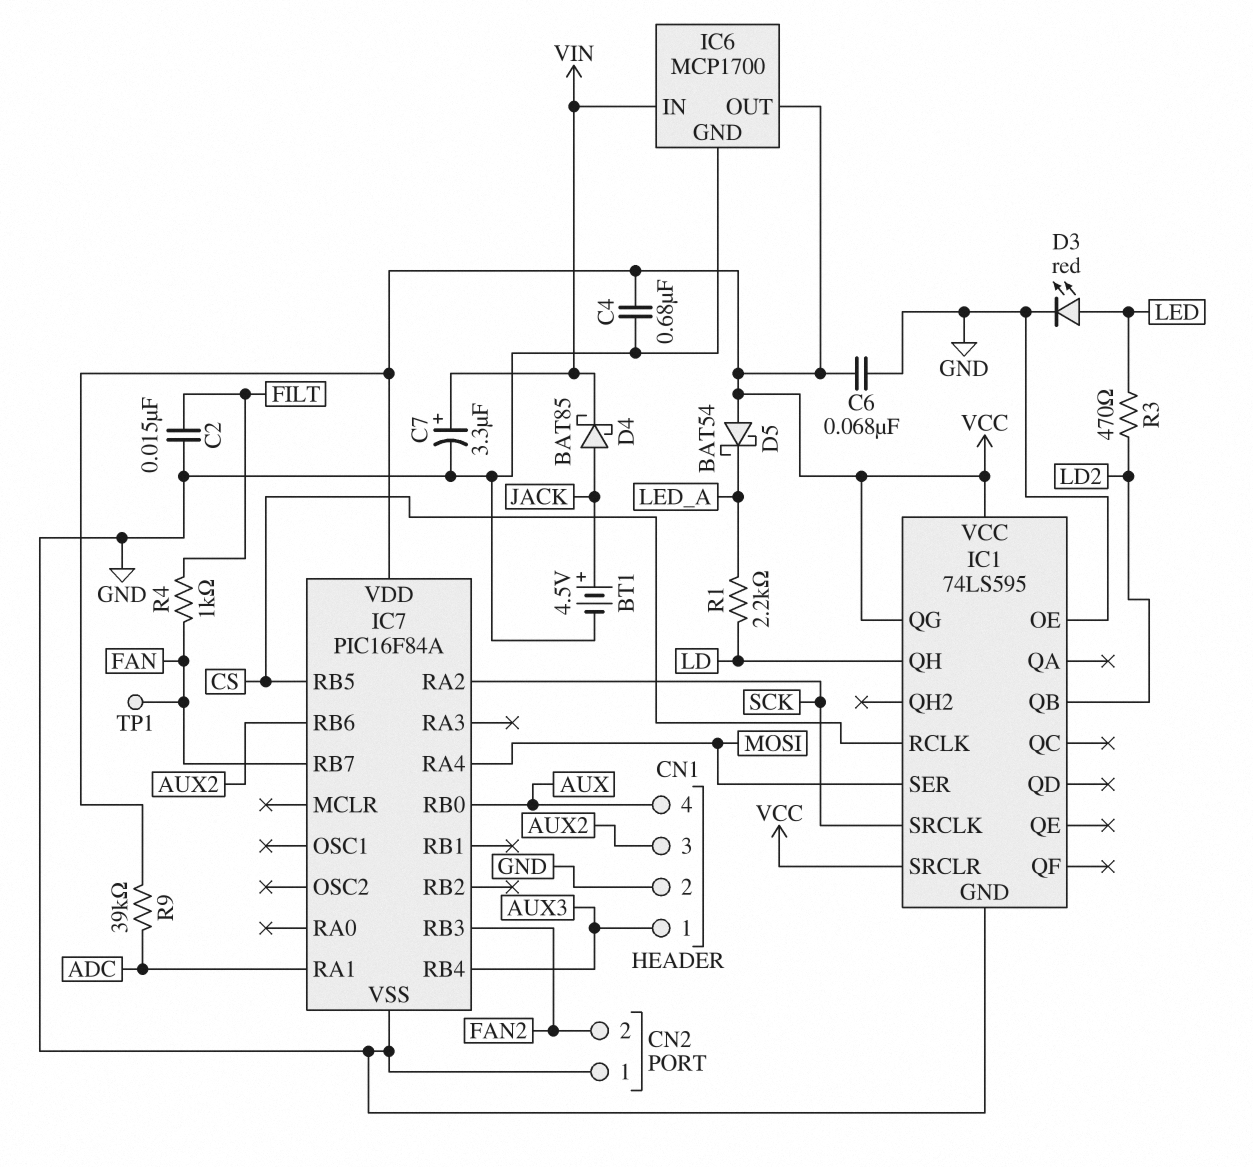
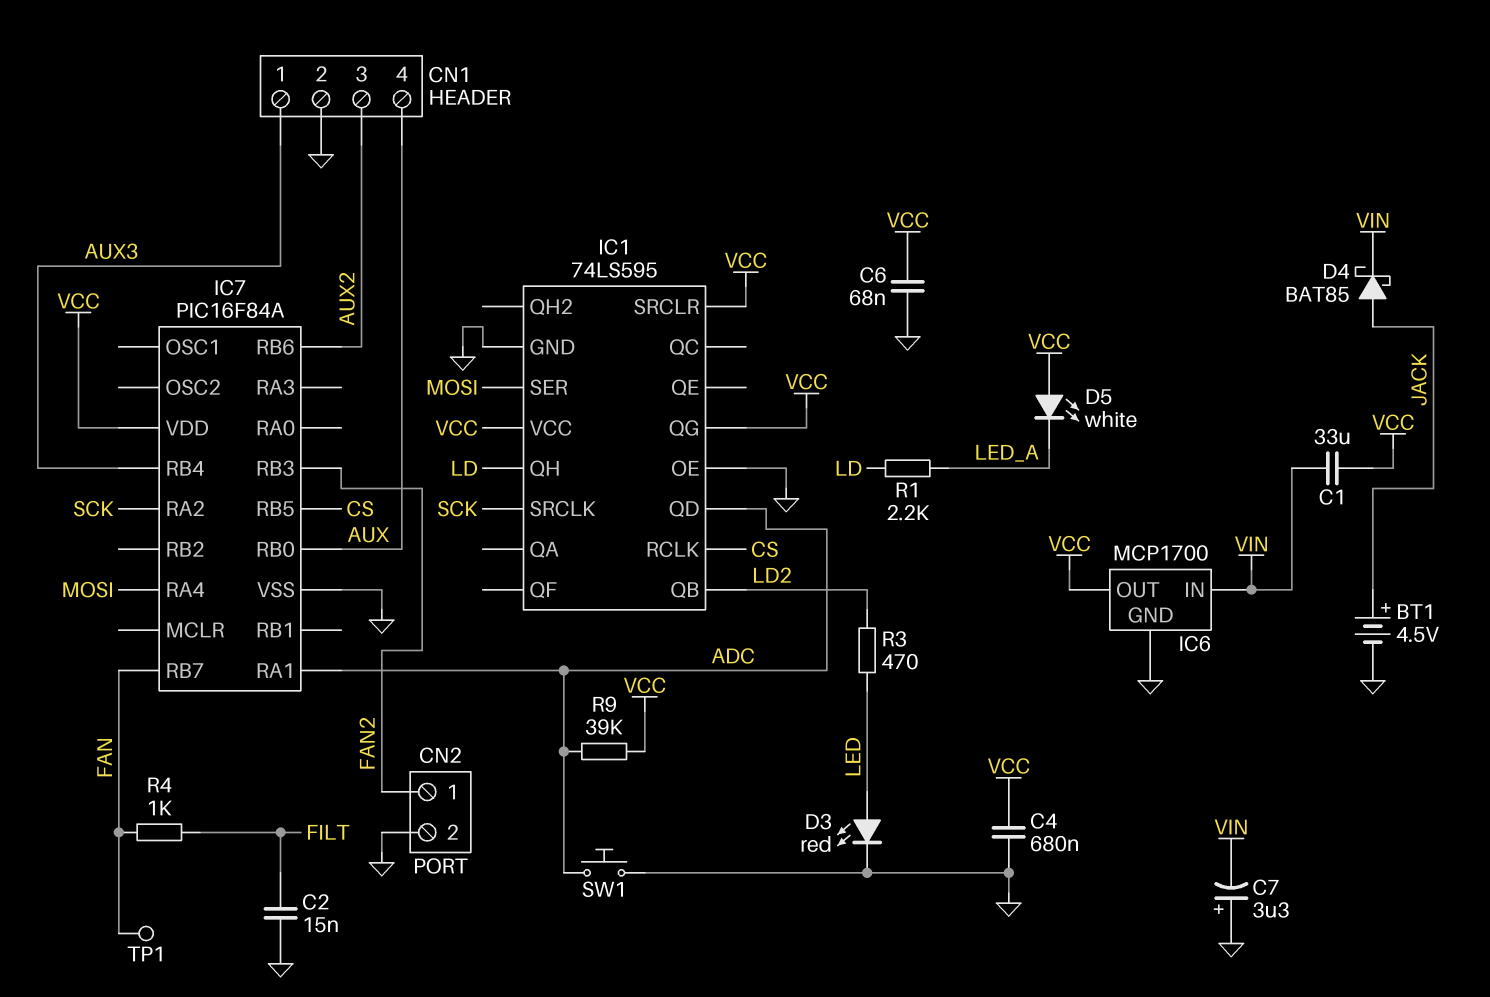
C1: none -> 33uF (VCC, VIN)
C7: 3.3uF (plus VIN, minus GND) -> 3.3uF (plus GND, minus VIN)
CN2 pin 1: GND -> FAN2
CN2 pin 2: FAN2 -> GND
D5: schottky BAT54 (A VCC, K LED_A) -> LED white (A VCC, K LED_A)
IC1 pin QD: none -> ADC
SW1: none -> button (ADC, GND)

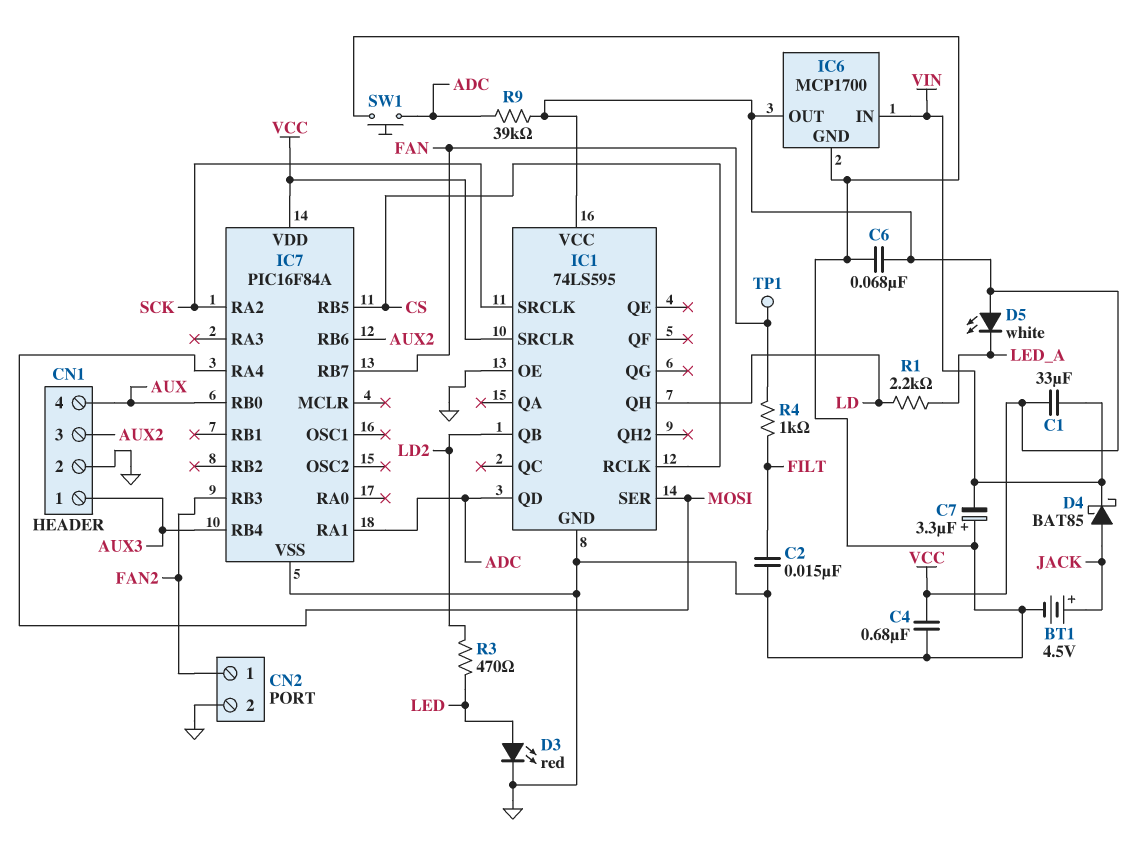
IC1 pin QG: VCC -> none

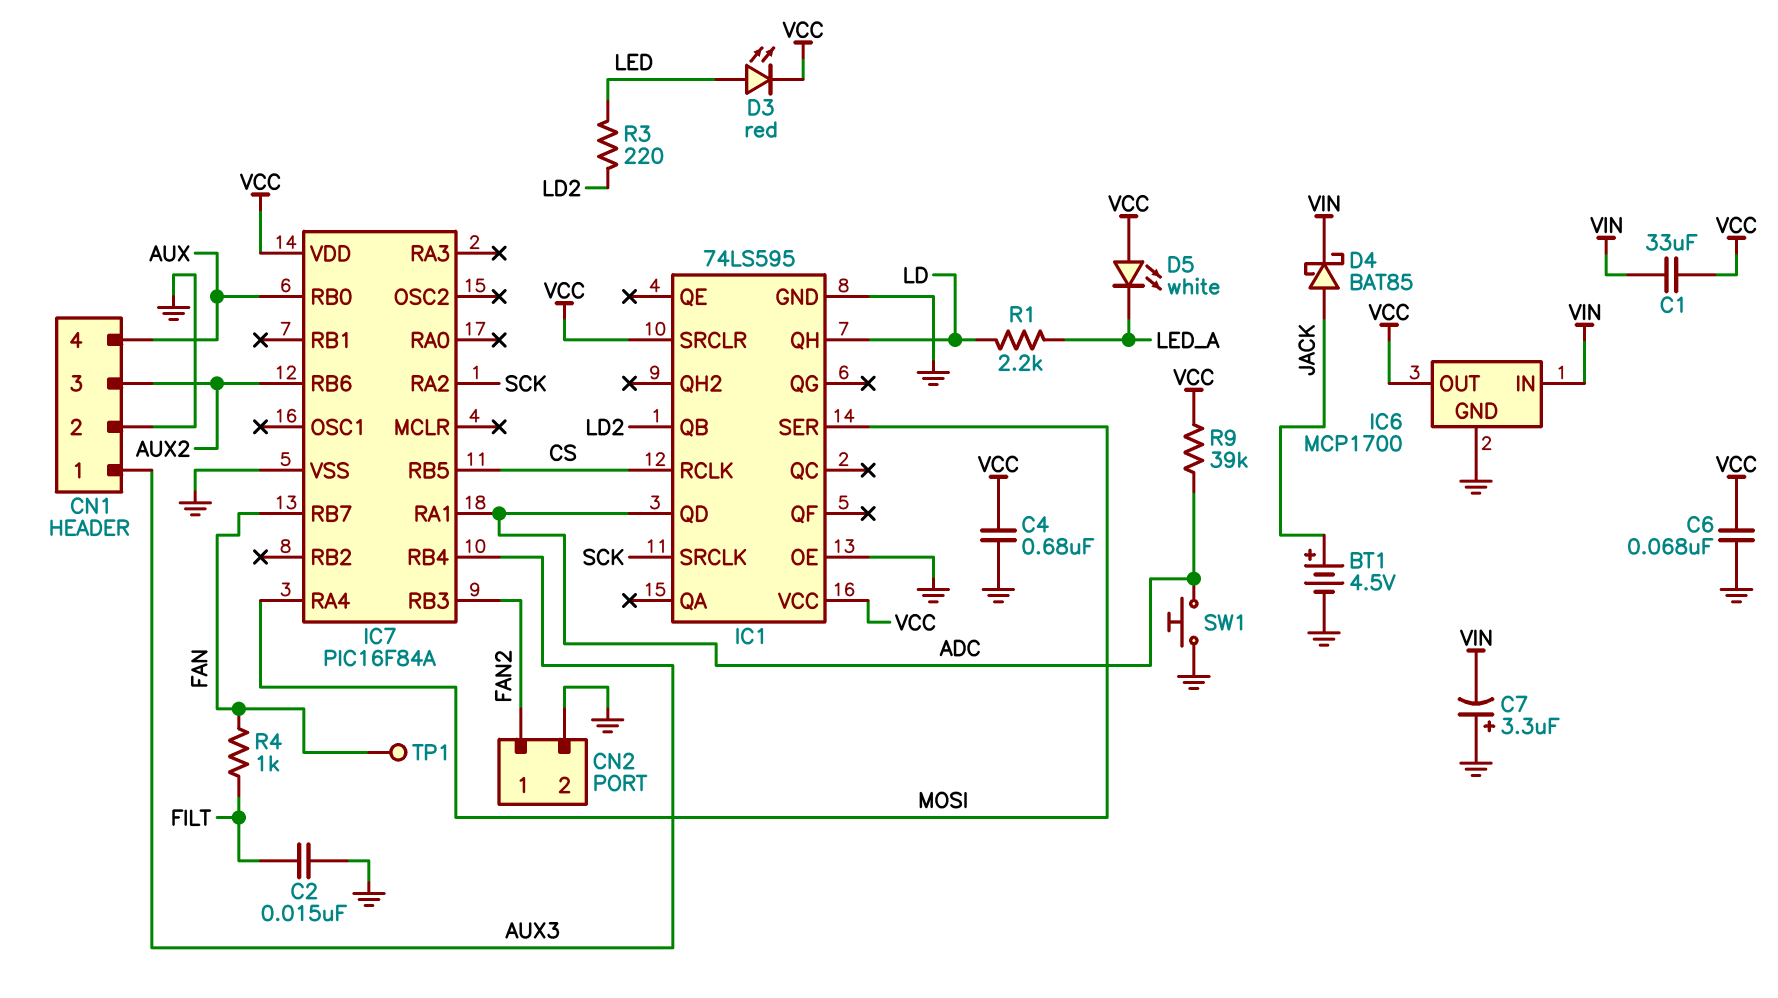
D3: LED red (A LED, K GND) -> LED red (A LED, K VCC)
R3: 470 (LD2, LED) -> 220 (LD2, LED)

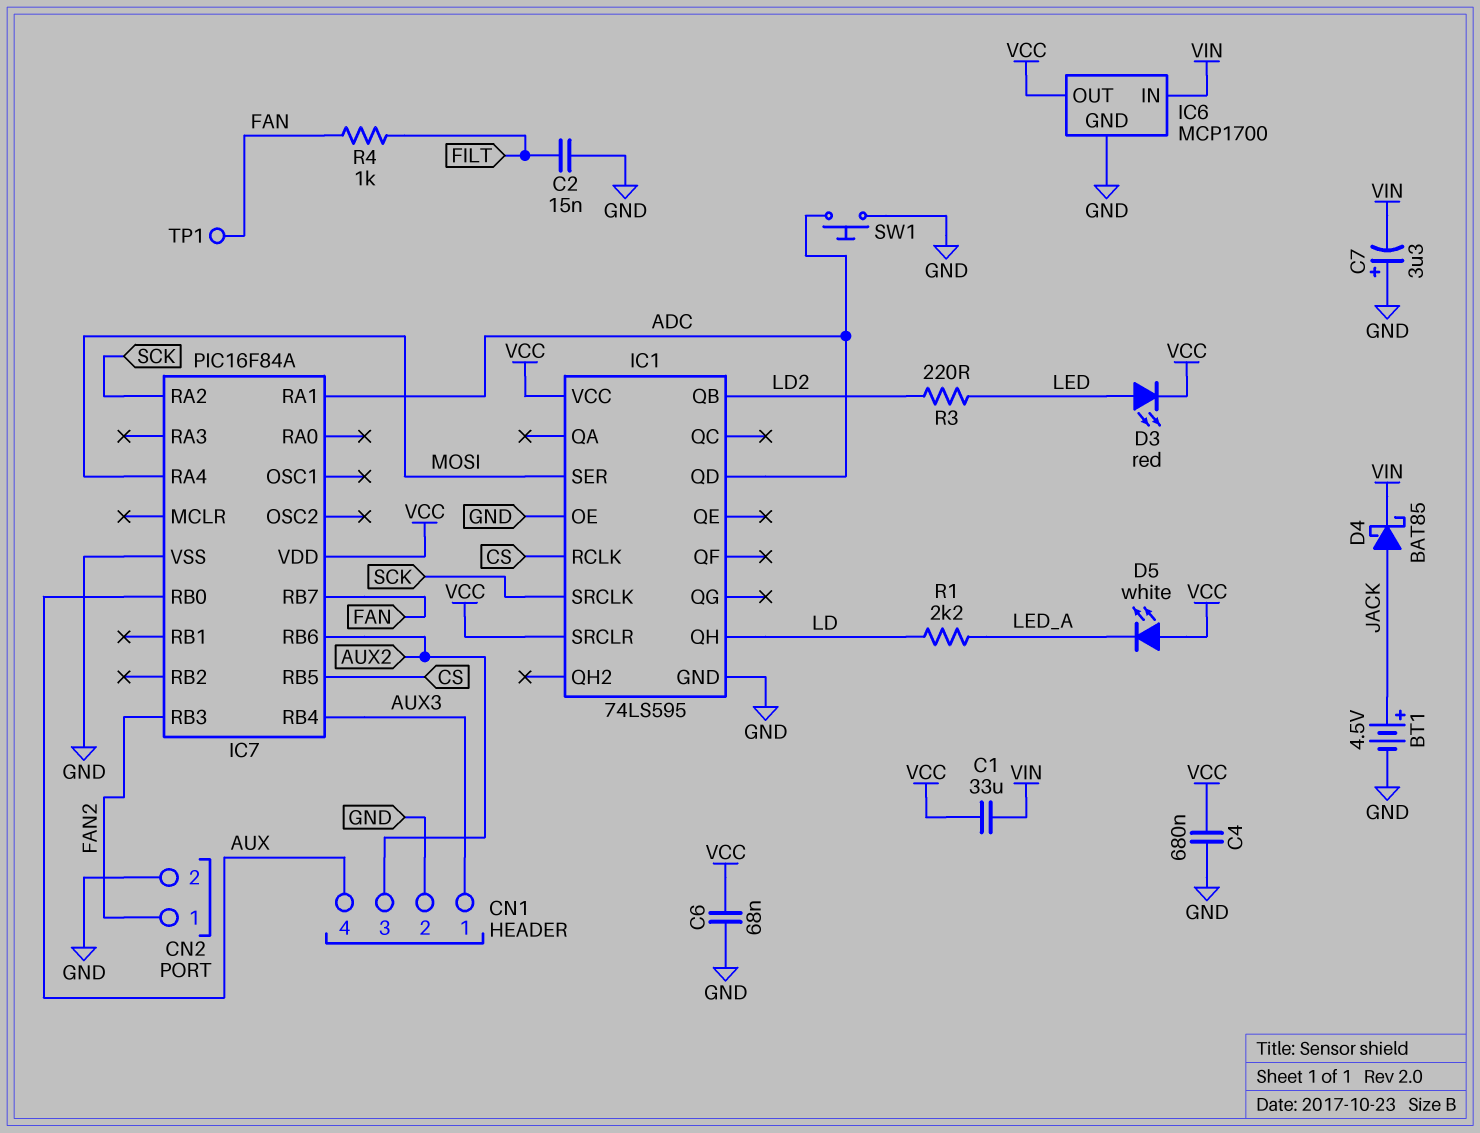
R9: 39k (ADC, VCC) -> none

